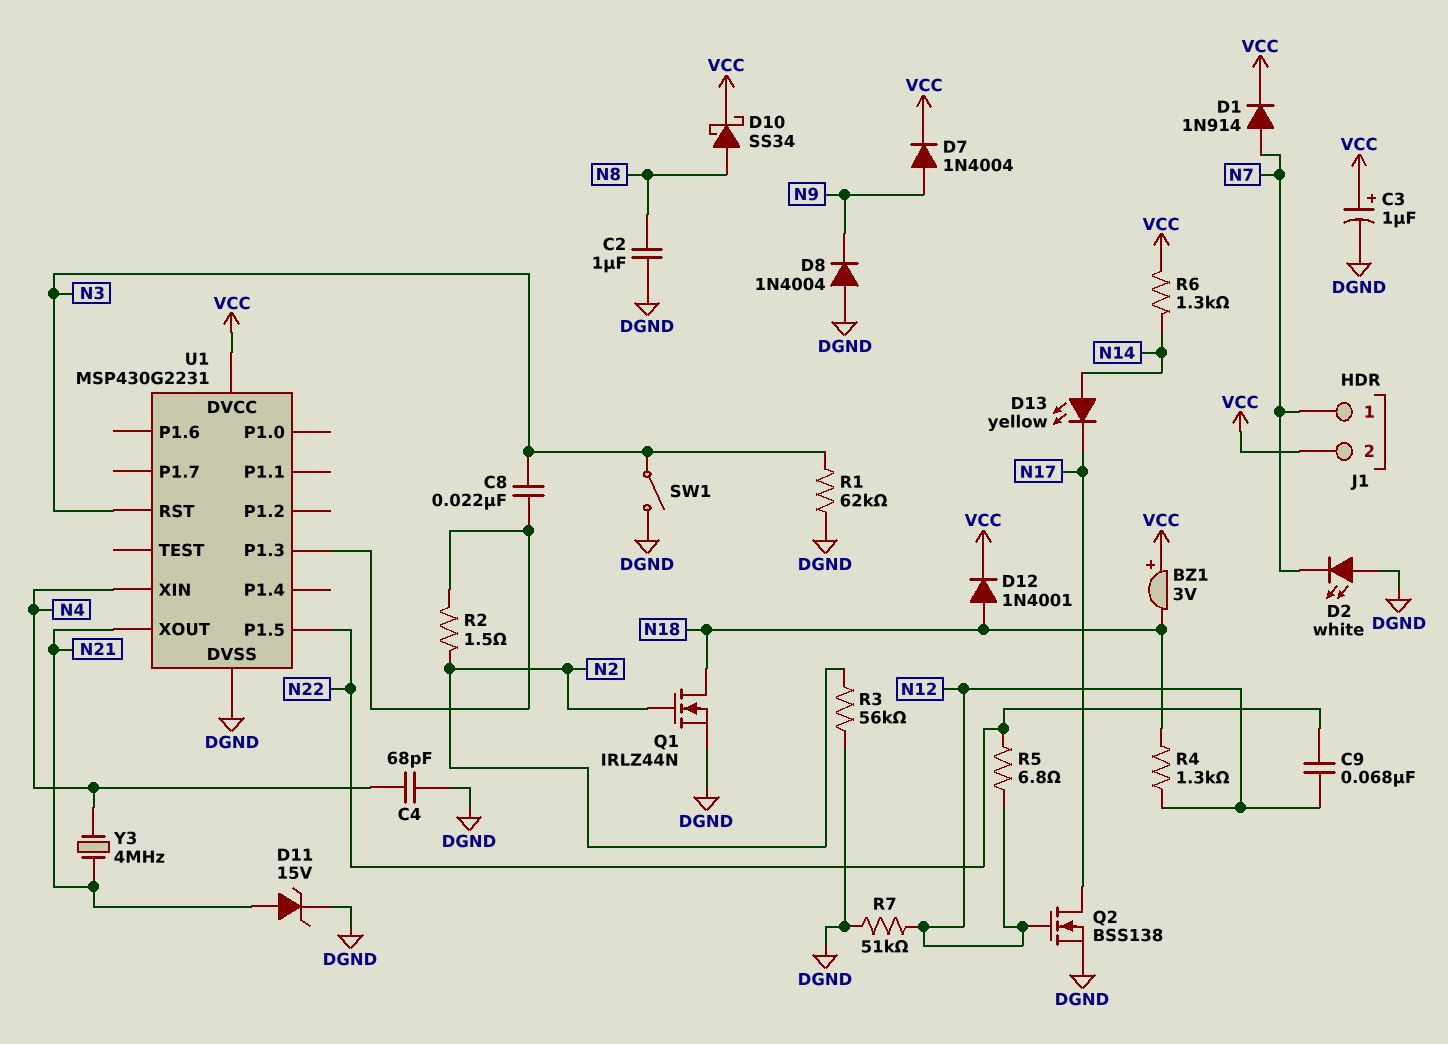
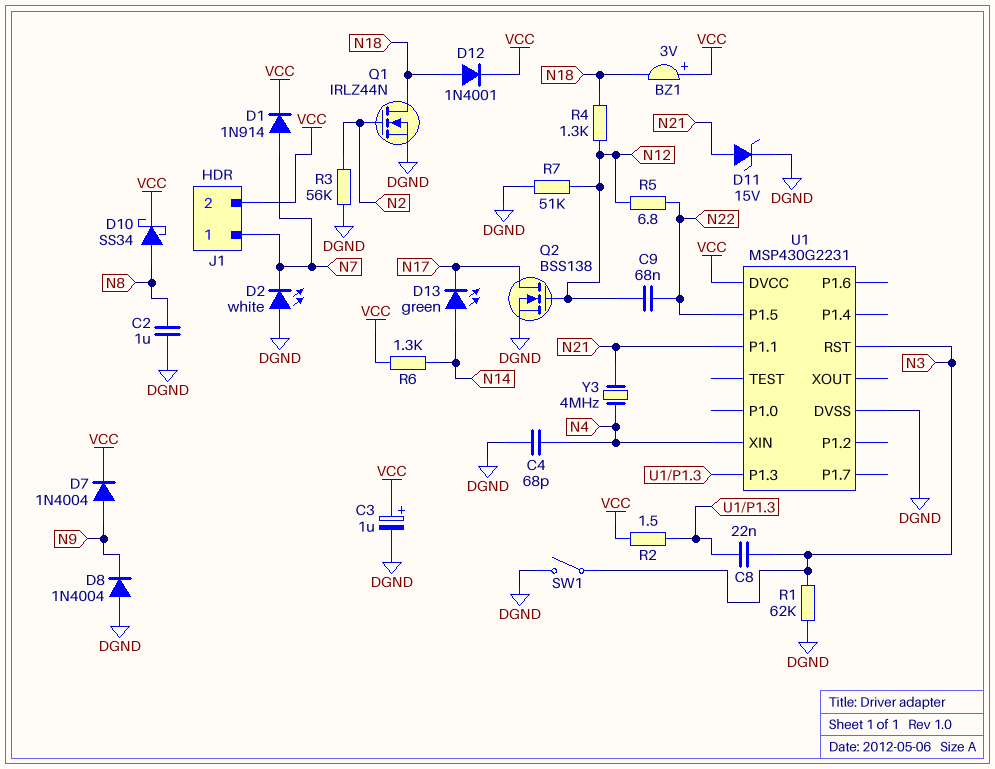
D13: LED yellow (A N14, K N17) -> LED green (A N14, K N17)
R2: 1.5 (N2, U1/P1.3) -> 1.5 (U1/P1.3, VCC)
U1 pin P1.1: none -> N21
U1 pin XOUT: N21 -> none

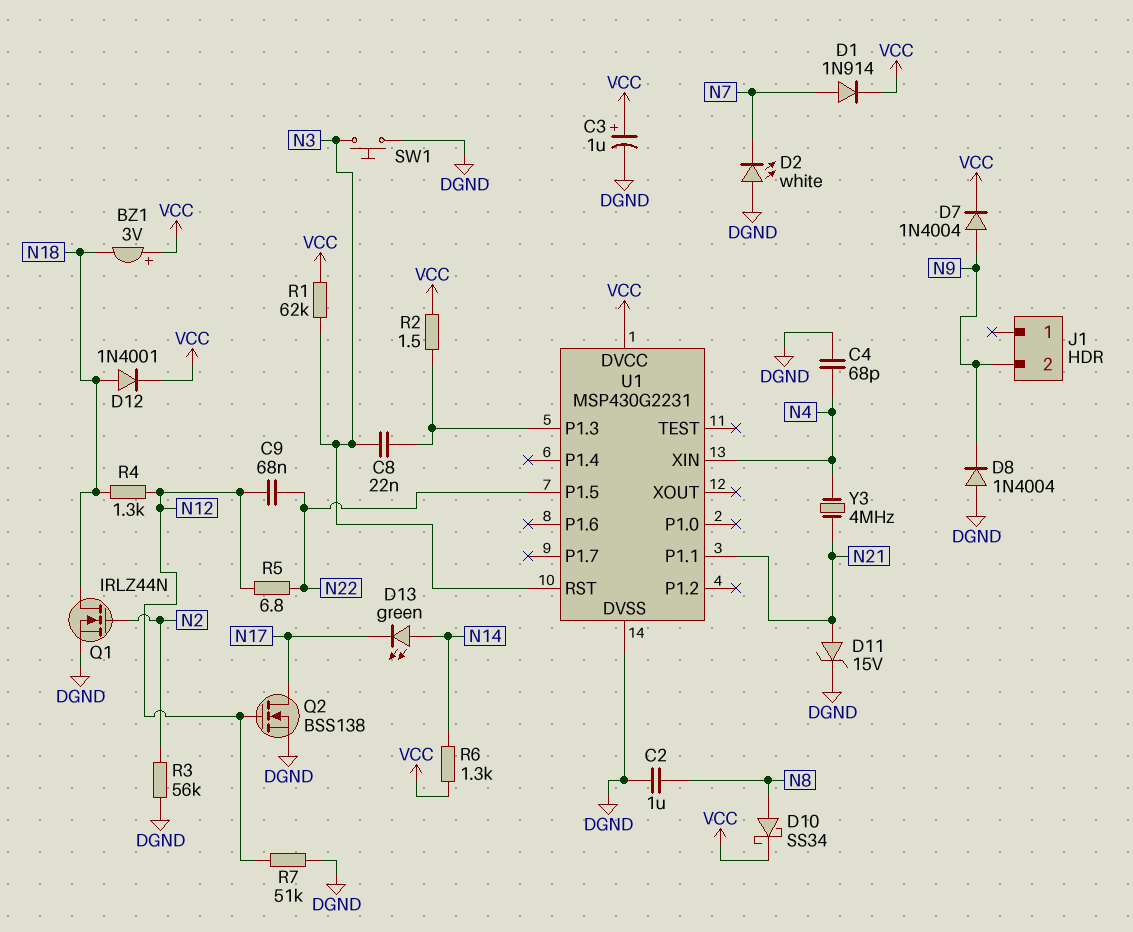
J1 pin 1: N7 -> none
J1 pin 2: VCC -> N9
R1: 62k (DGND, N3) -> 62k (N3, VCC)
SW1: switch (DGND, N3) -> button (DGND, N3)

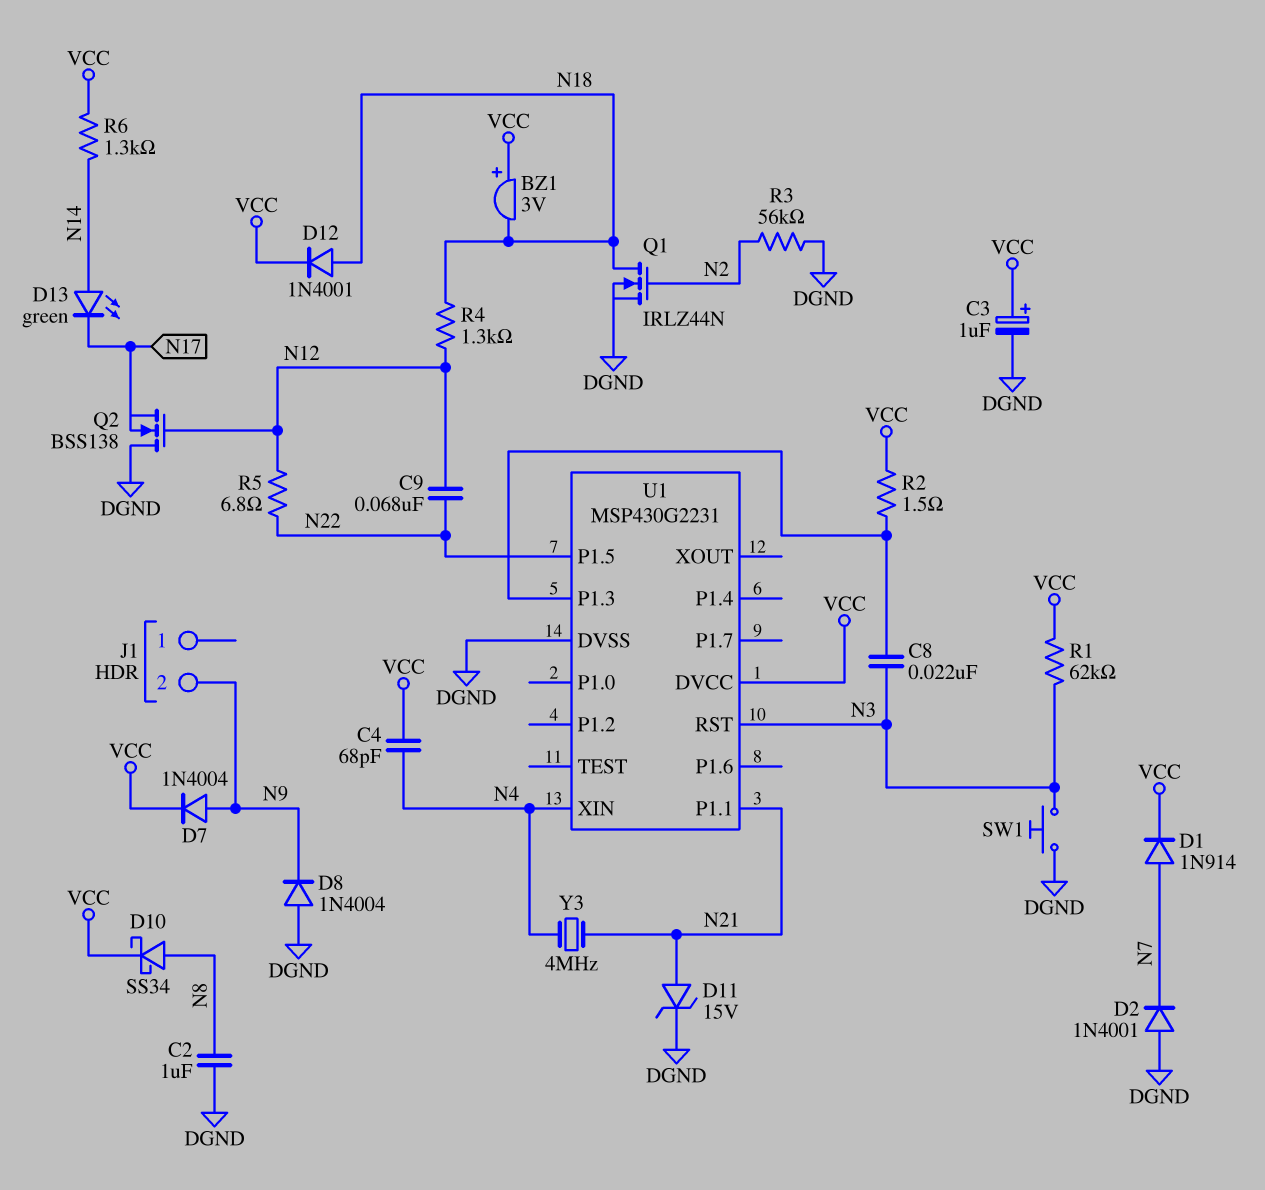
C4: 68pF (DGND, N4) -> 68pF (N4, VCC)
D2: LED white (A DGND, K N7) -> diode 1N4001 (A DGND, K N7)
Q2: NMOS BSS138 (G N12, D N17, S DGND) -> NMOS BSS138 (G N12, D DGND, S N17)
R7: 51k (DGND, N12) -> none

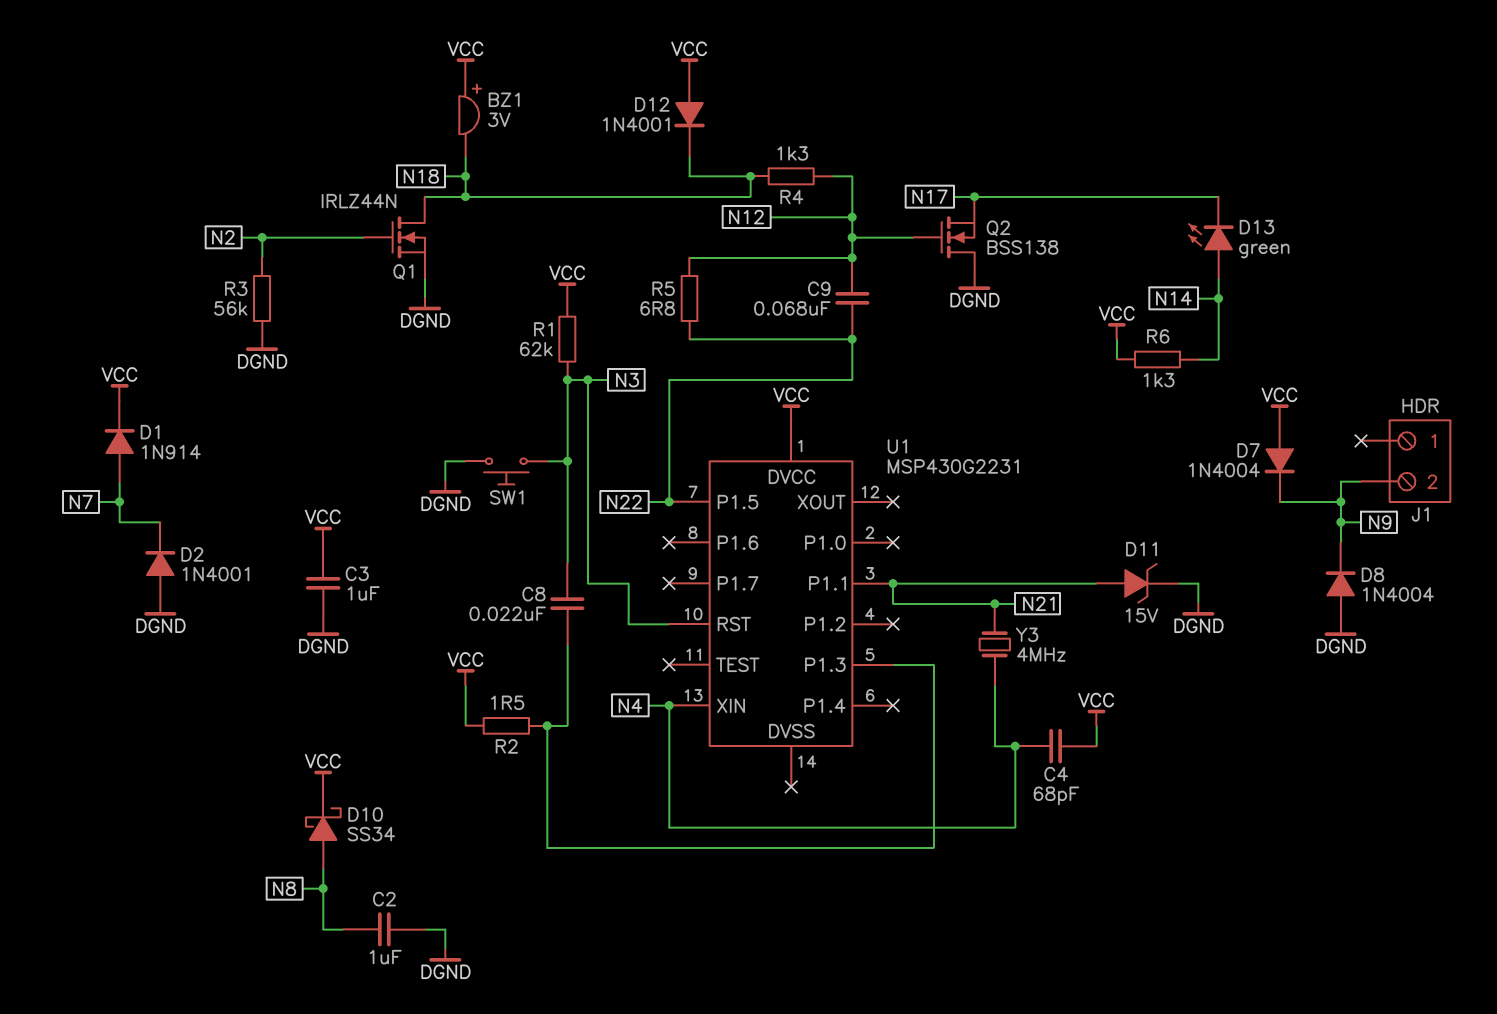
C3: 1uF (plus VCC, minus DGND) -> 1uF (DGND, VCC)
D7: diode 1N4004 (A N9, K VCC) -> diode 1N4004 (A VCC, K N9)
D12: diode 1N4001 (A N18, K VCC) -> diode 1N4001 (A VCC, K N18)
U1 pin DVSS: DGND -> none

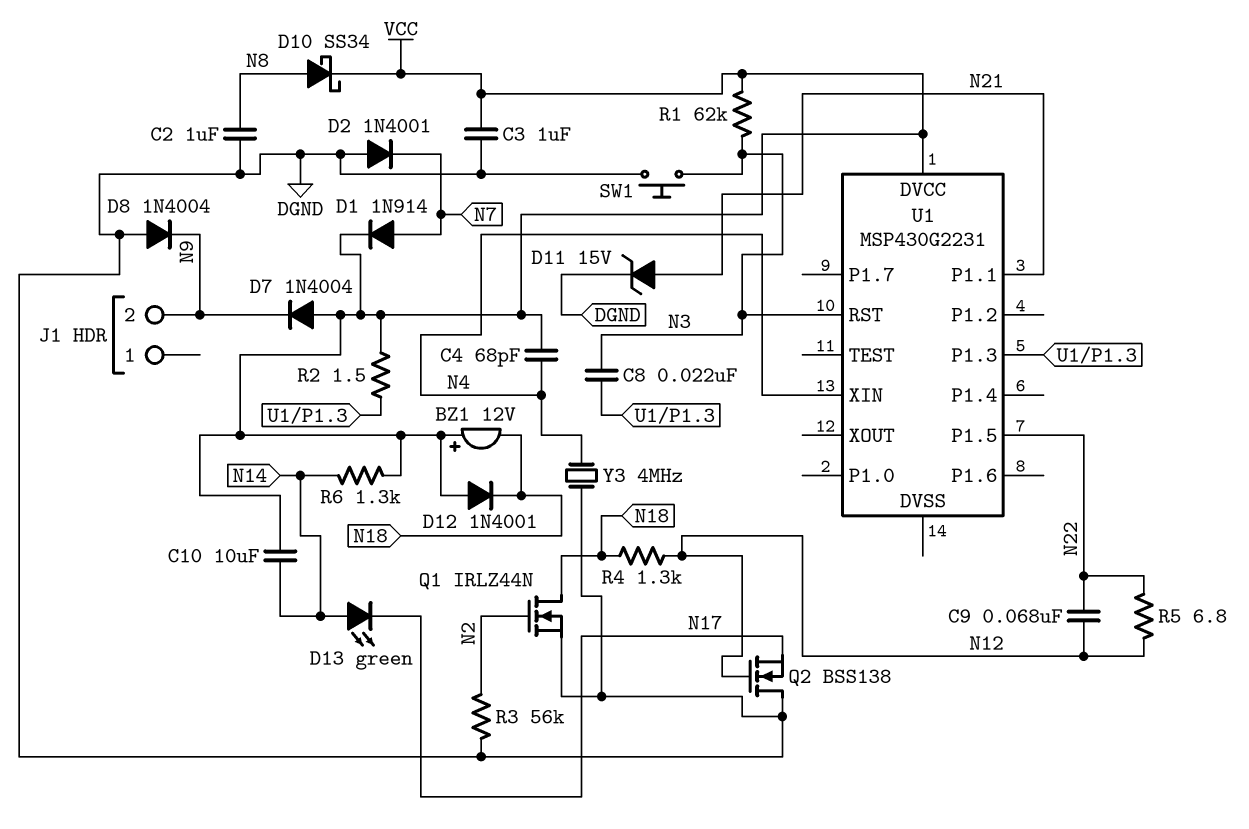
BZ1: buzzer 3V (plus VCC, minus N18) -> buzzer 12V (plus VCC, minus N18)
C10: none -> 10uF (N14, VCC)
Y3: 4MHz (N4, N21) -> 4MHz (DGND, N4)

